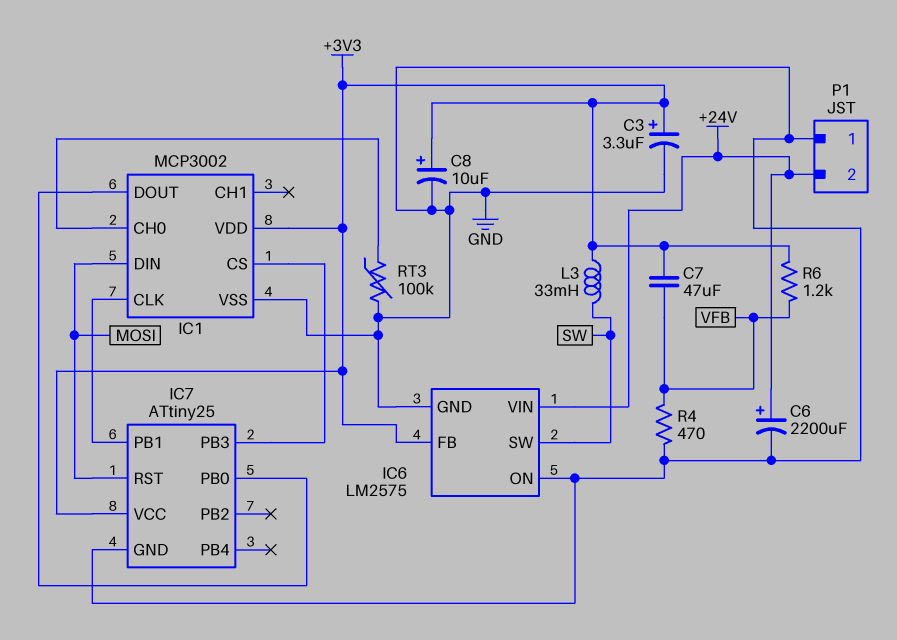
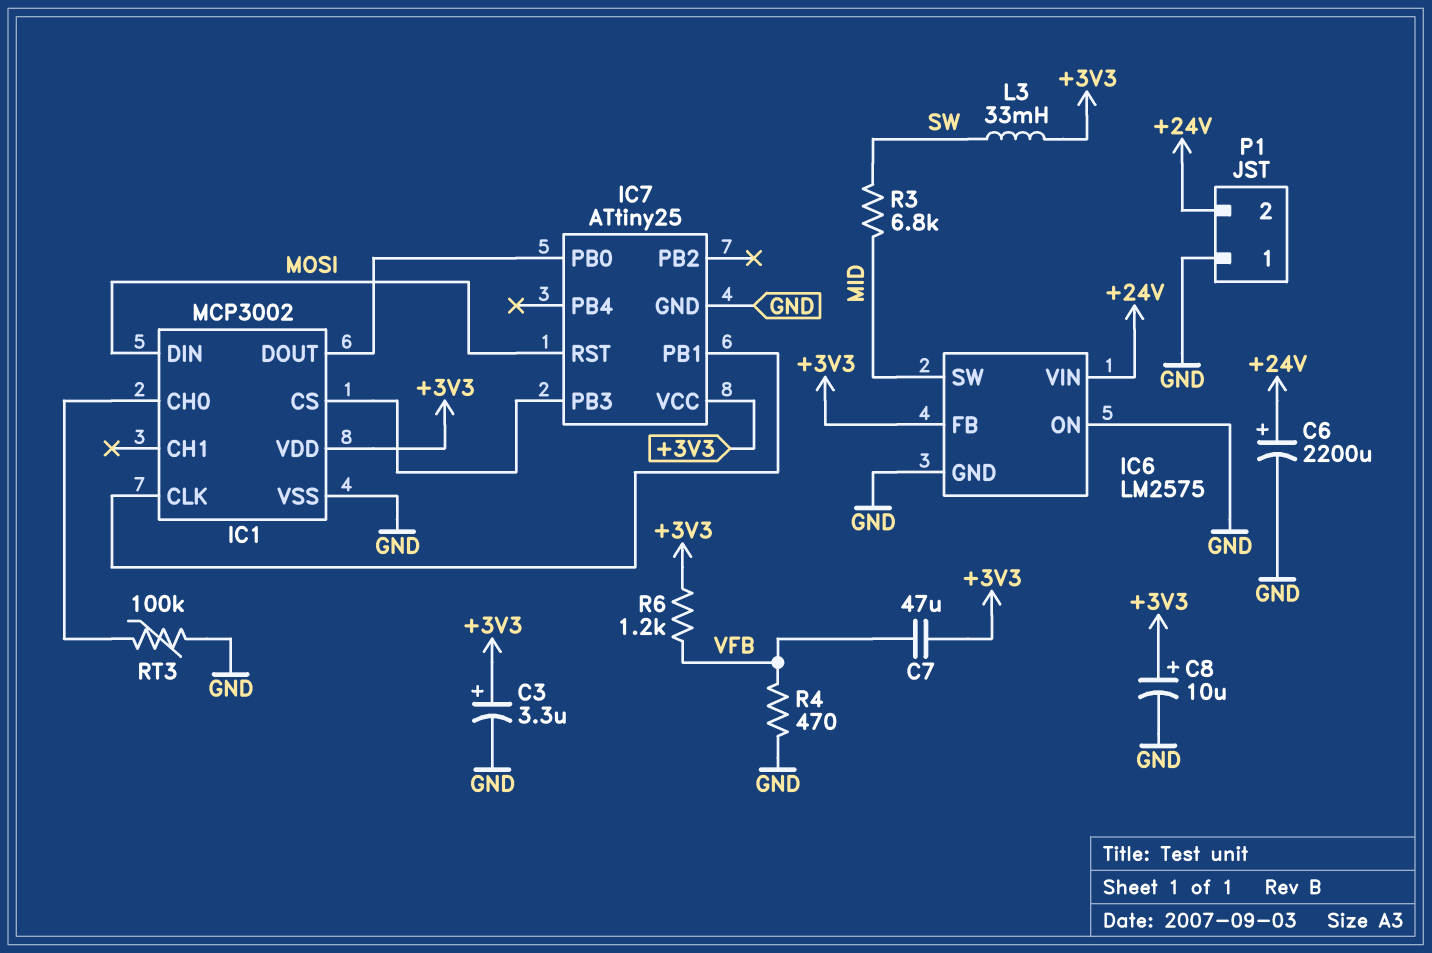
IC6 pin SW: SW -> MID
R3: none -> 6.8k (MID, SW)

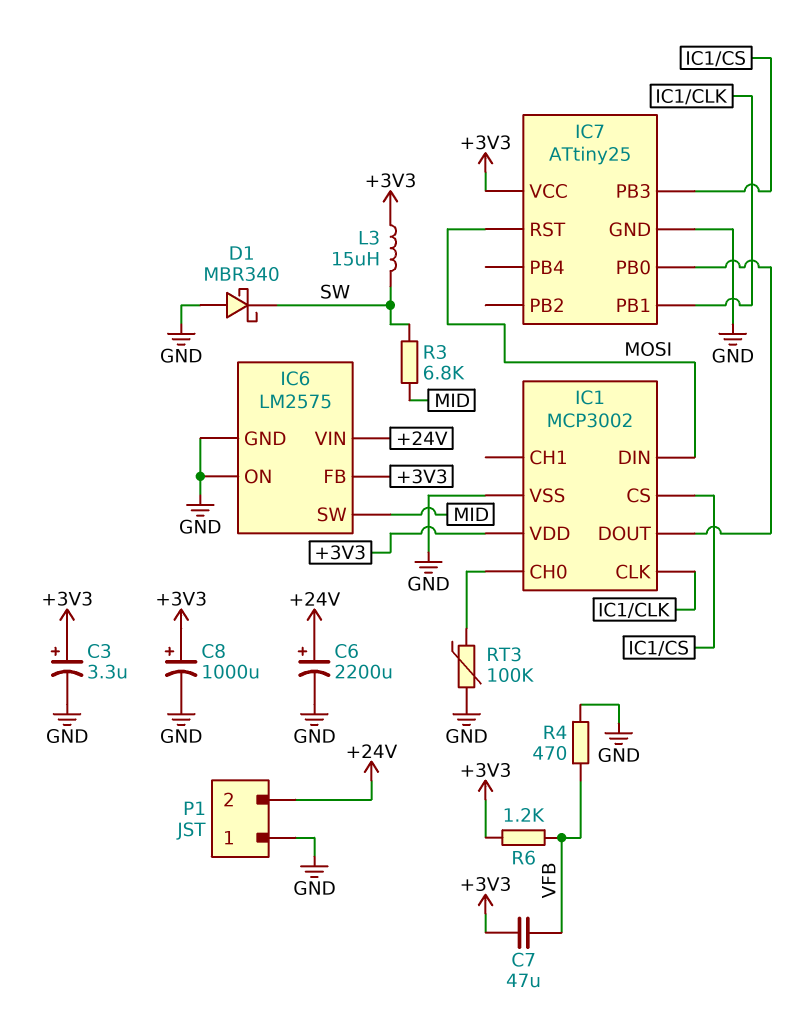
C8: 10uF (plus +3V3, minus GND) -> 1000uF (plus +3V3, minus GND)
D1: none -> schottky MBR340 (A GND, K SW)
L3: 33mH (+3V3, SW) -> 15uH (+3V3, SW)

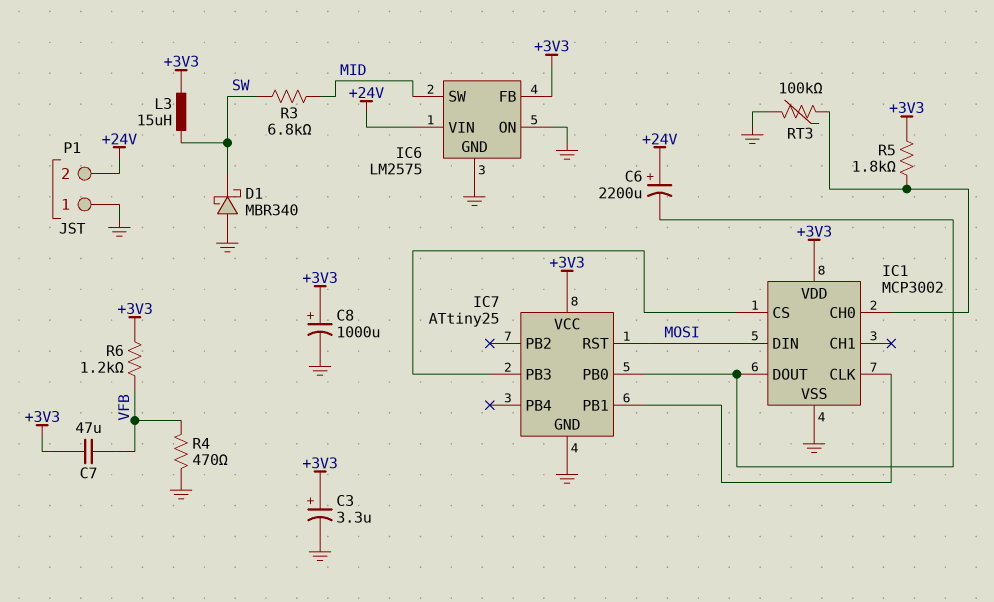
C6: 2200uF (plus +24V, minus GND) -> 2200uF (plus +24V, minus IC1/DOUT)
R5: none -> 1.8k (+3V3, IC1/CH0)

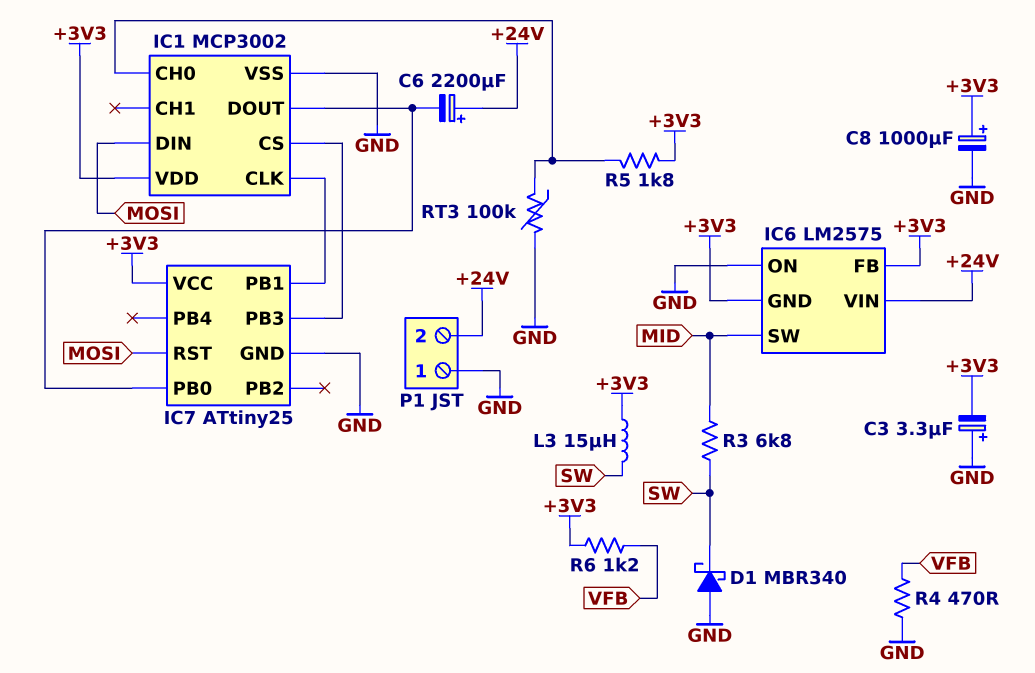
C3: 3.3uF (plus +3V3, minus GND) -> 3.3uF (plus GND, minus +3V3)
C7: 47uF (+3V3, VFB) -> none
IC6 pin GND: GND -> +3V3

